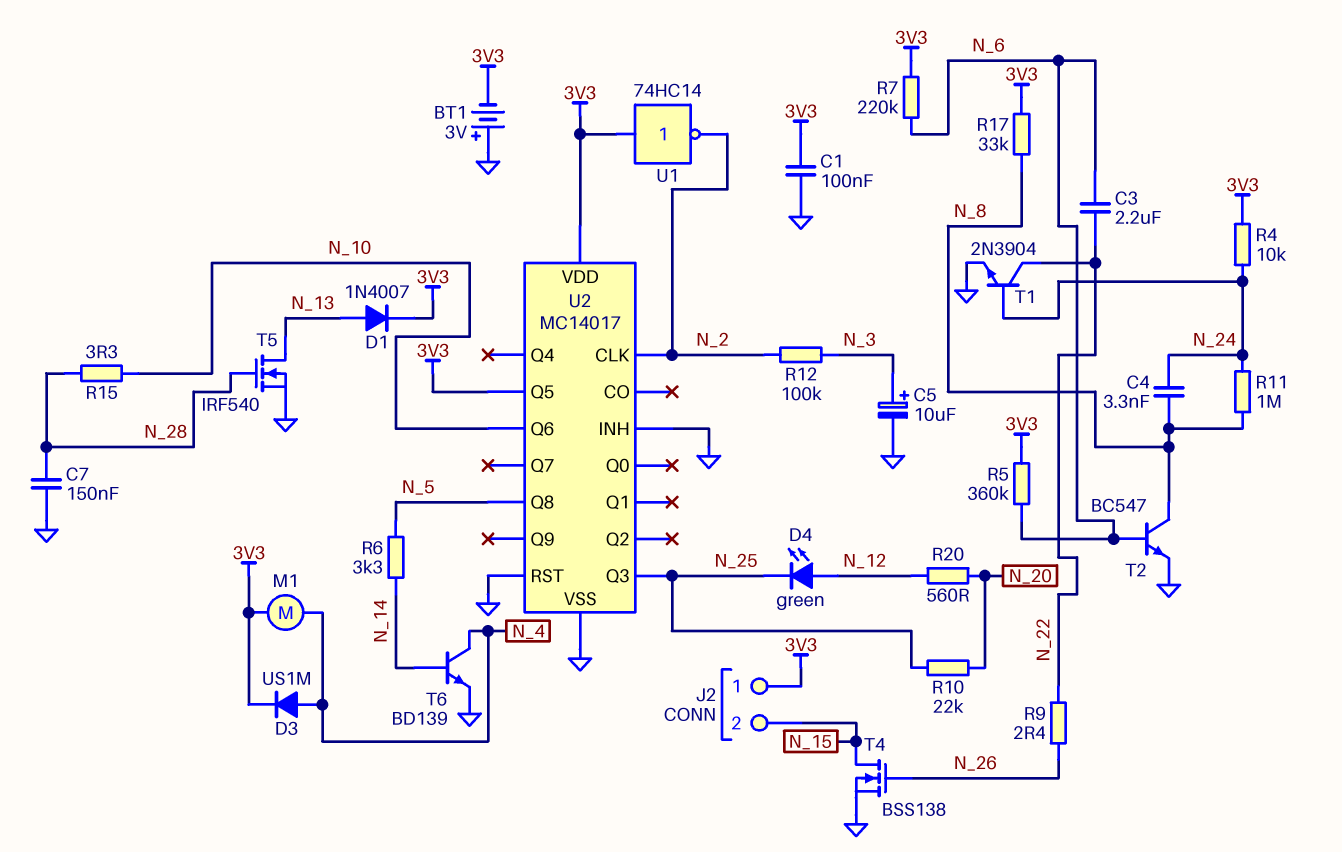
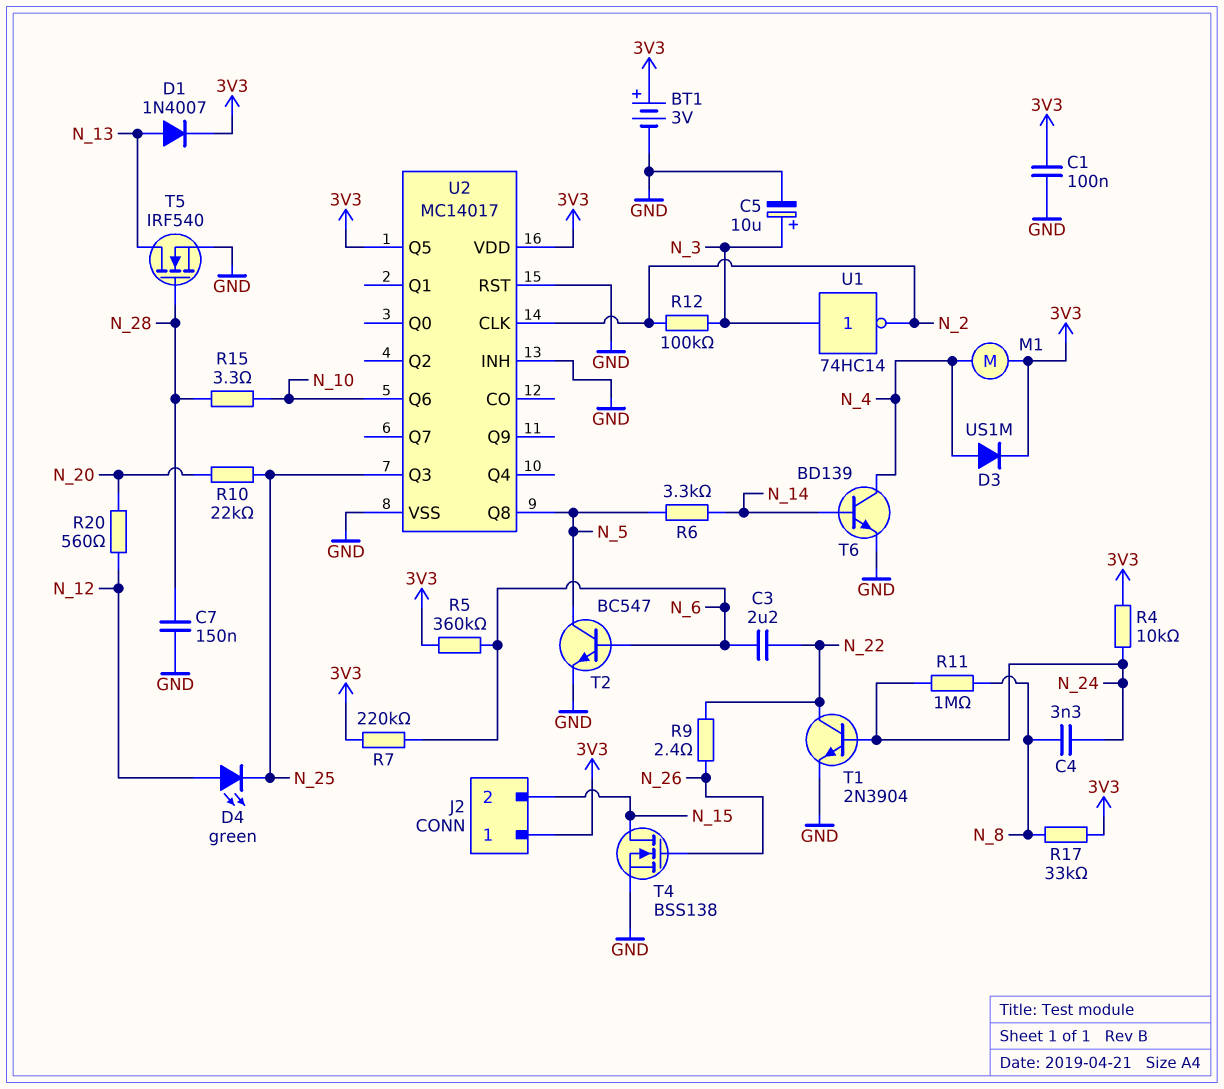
BT1: 3V (plus GND, minus 3V3) -> 3V (plus 3V3, minus GND)
T2: NPN BC547 (B N_6, C N_8, E GND) -> NPN BC547 (B N_6, C N_5, E GND)
U1: NOT 74HC14 (in 3V3, out N_2) -> NOT 74HC14 (in N_3, out N_2)

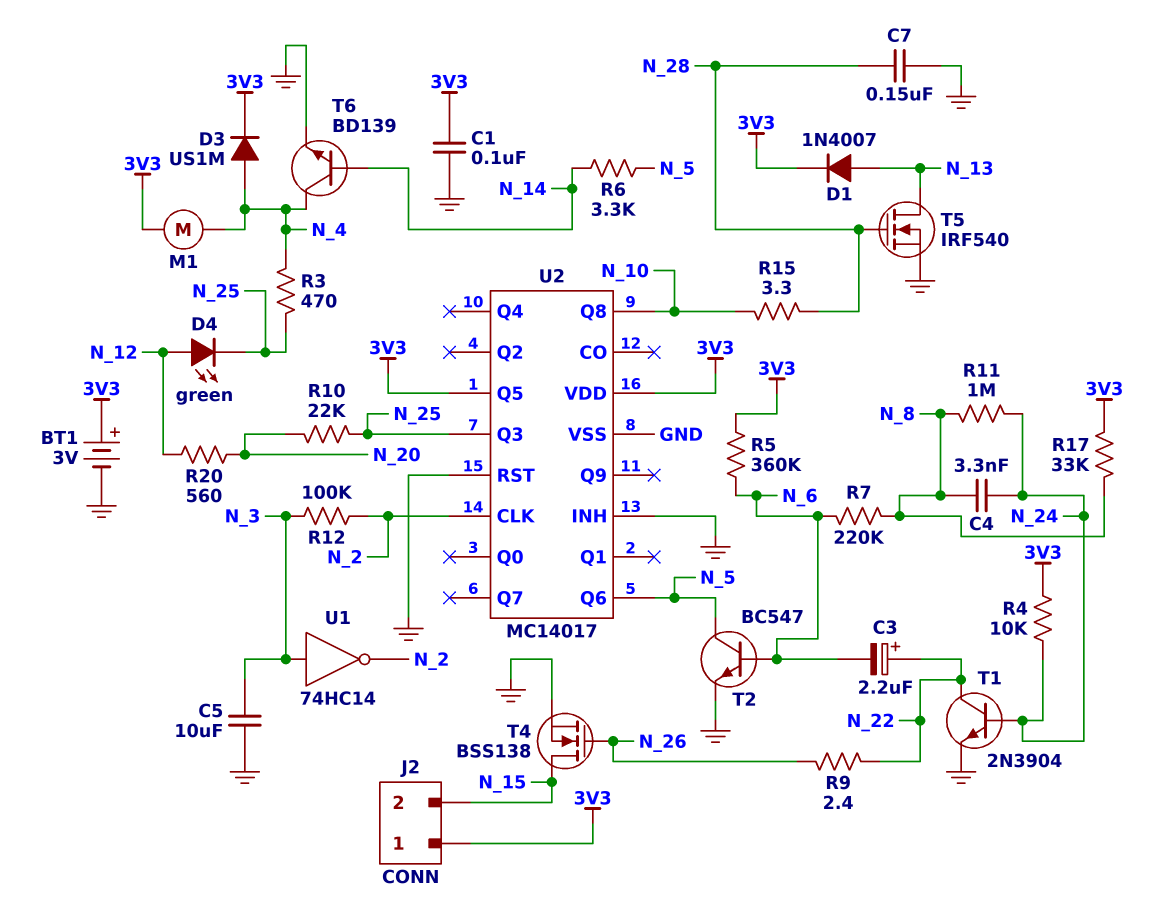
C3: 2.2uF (N_6, N_22) -> 2.2uF (plus N_22, minus N_6)
C5: 10uF (plus N_3, minus GND) -> 10uF (GND, N_3)
R3: none -> 470 (N_4, N_25)
R7: 220k (3V3, N_6) -> 220k (N_6, N_8)
U2 pin Q6: N_10 -> N_5
U2 pin Q8: N_5 -> N_10

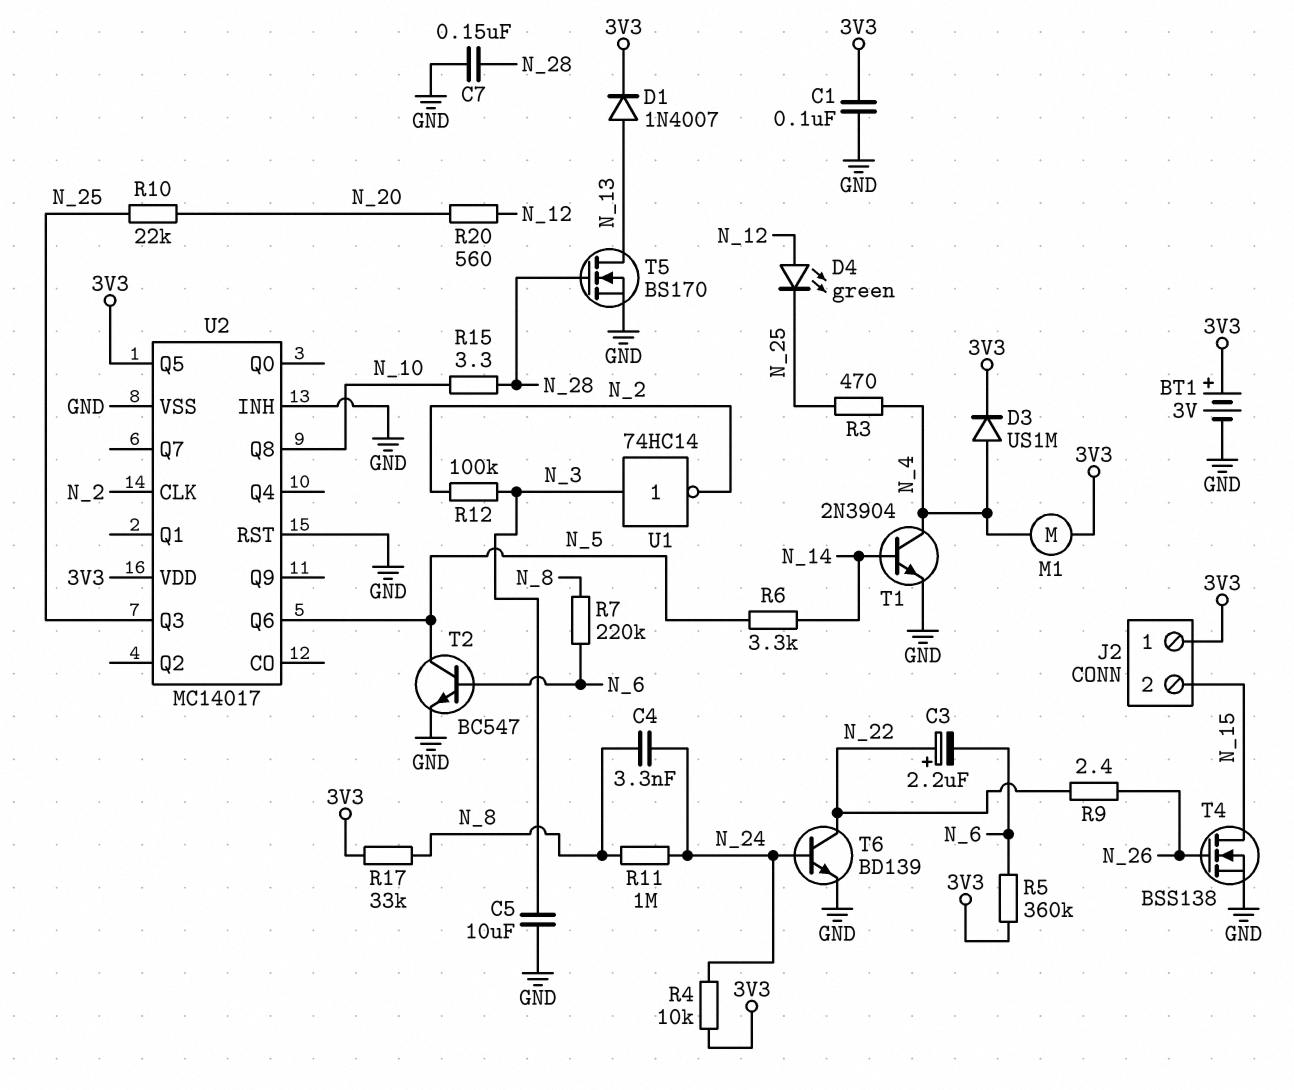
T1: NPN 2N3904 (B N_24, C N_22, E GND) -> NPN 2N3904 (B N_14, C N_4, E GND)
T5: NMOS IRF540 (G N_28, D N_13, S GND) -> NMOS BS170 (G N_28, D N_13, S GND)
T6: NPN BD139 (B N_14, C N_4, E GND) -> NPN BD139 (B N_24, C N_22, E GND)

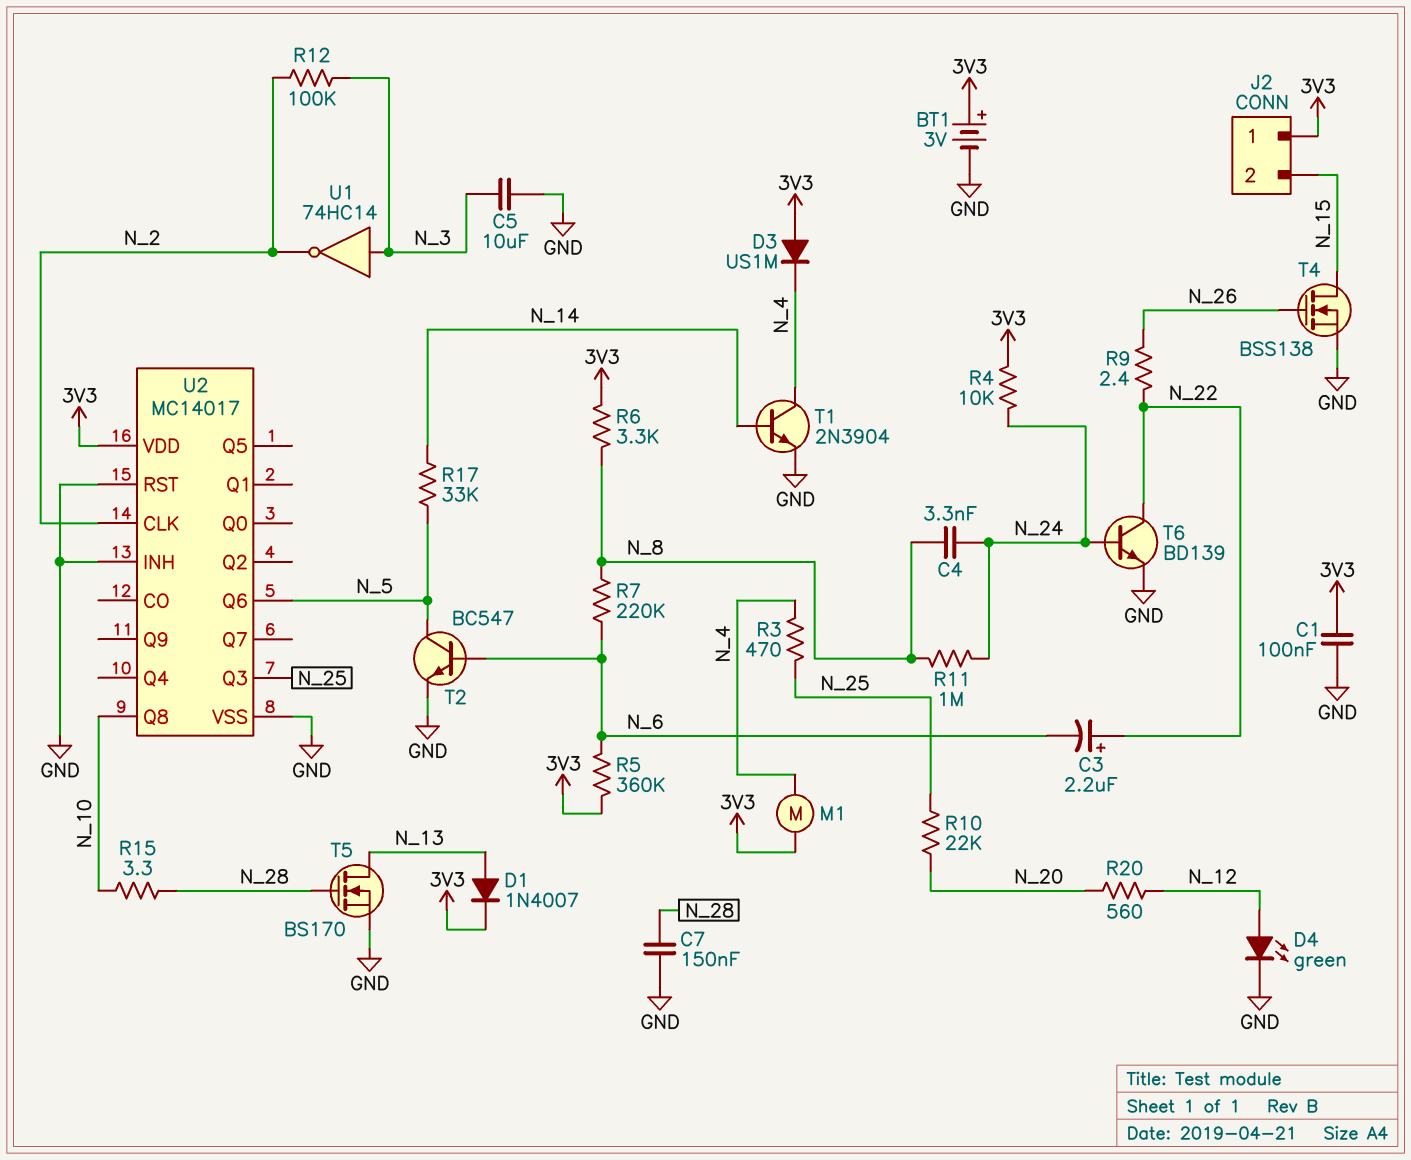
D3: diode US1M (A N_4, K 3V3) -> diode US1M (A 3V3, K N_4)
D4: LED green (A N_12, K N_25) -> LED green (A N_12, K GND)
R6: 3.3k (N_5, N_14) -> 3.3k (3V3, N_8)
R17: 33k (3V3, N_8) -> 33k (N_5, N_14)
U2 pin Q5: 3V3 -> none

